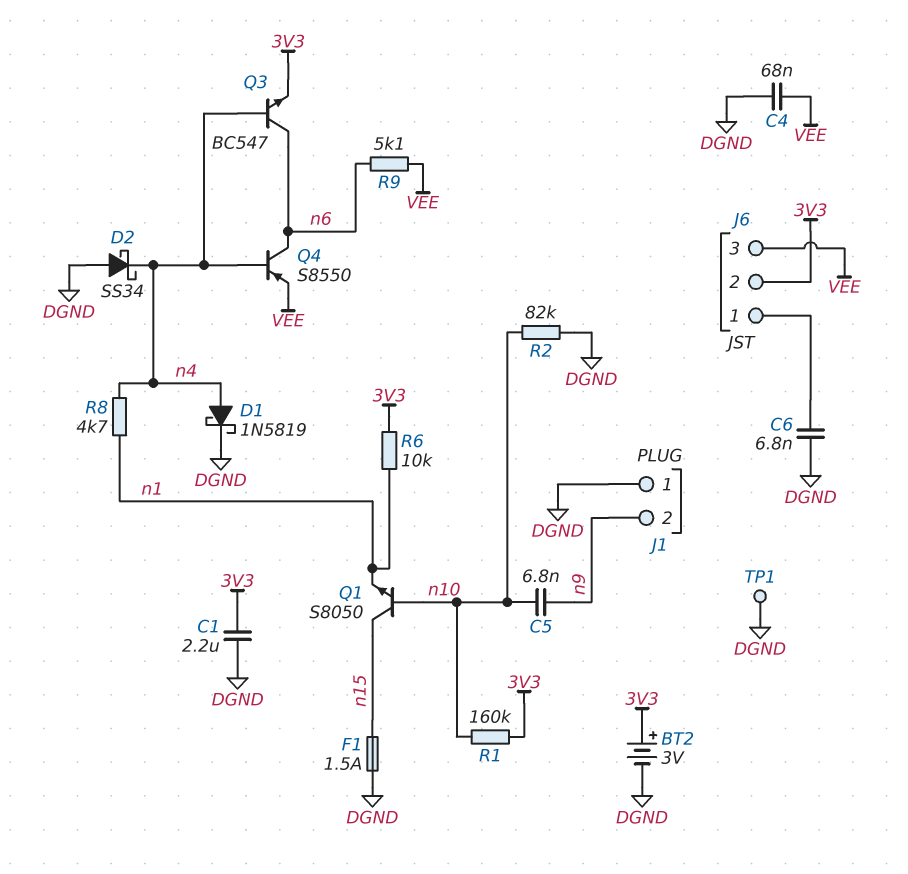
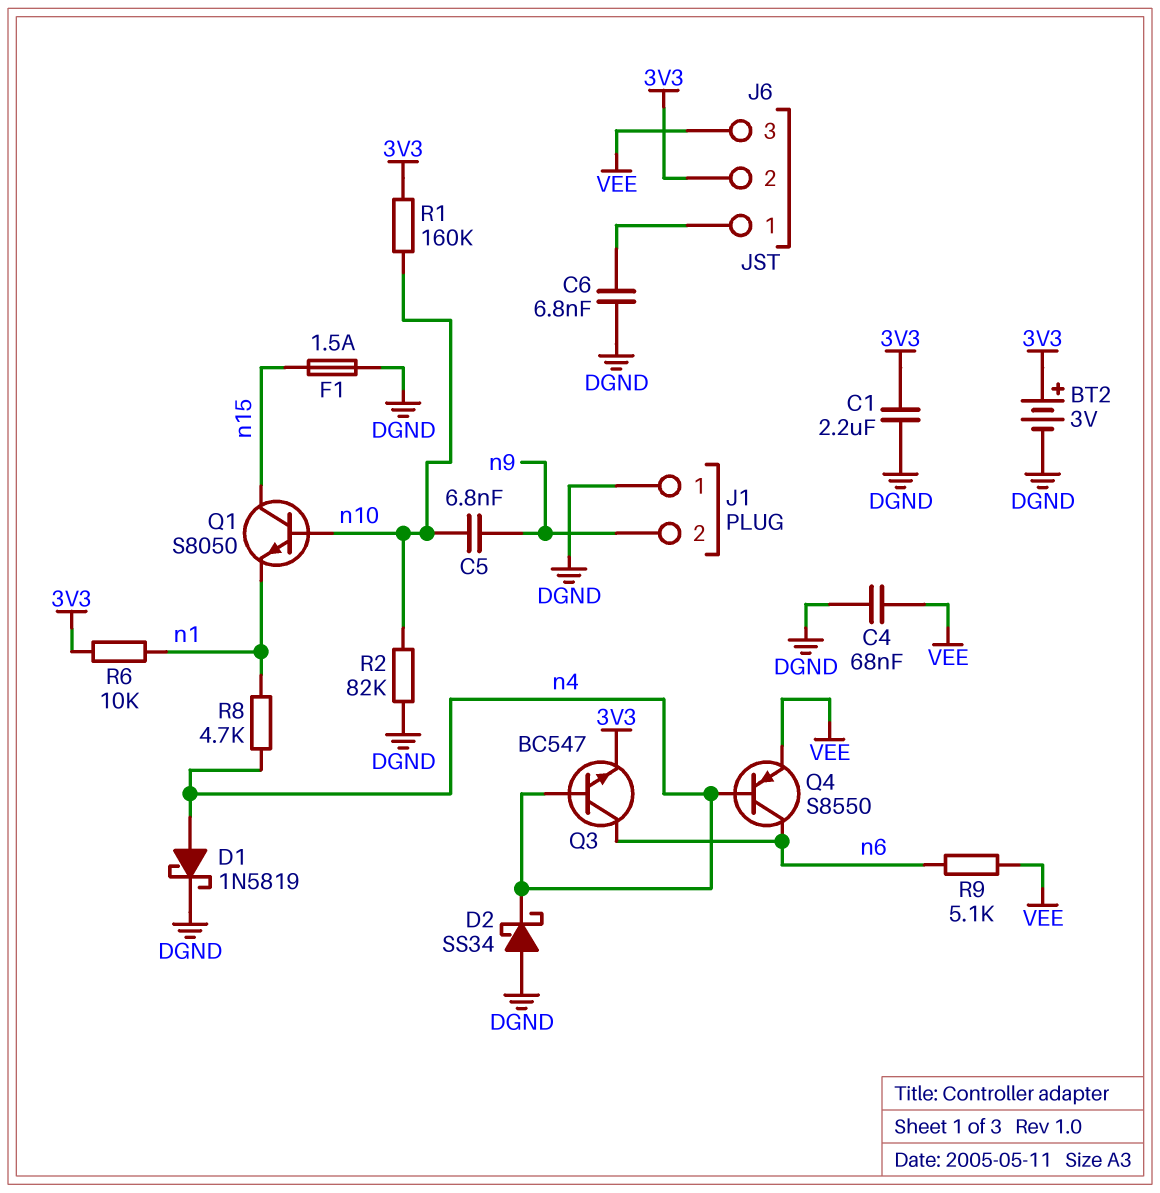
TP1: test point (DGND) -> none

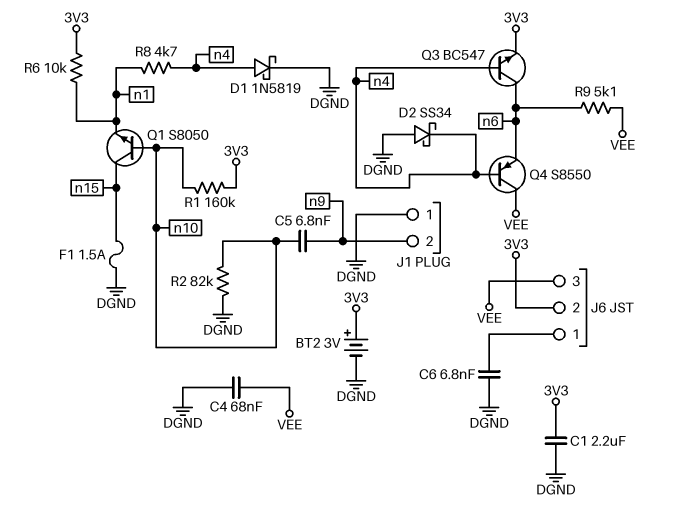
Q4: PNP S8550 (B n4, C n6, E VEE) -> PNP S8550 (B n4, C VEE, E n6)

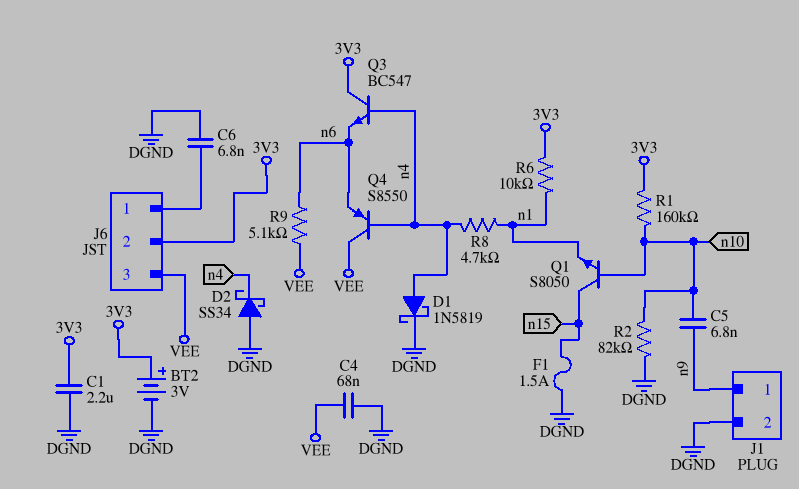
J1 pin 1: DGND -> n9
J1 pin 2: n9 -> DGND
Q3: NPN BC547 (B n4, C n6, E 3V3) -> NPN BC547 (B n4, C 3V3, E n6)

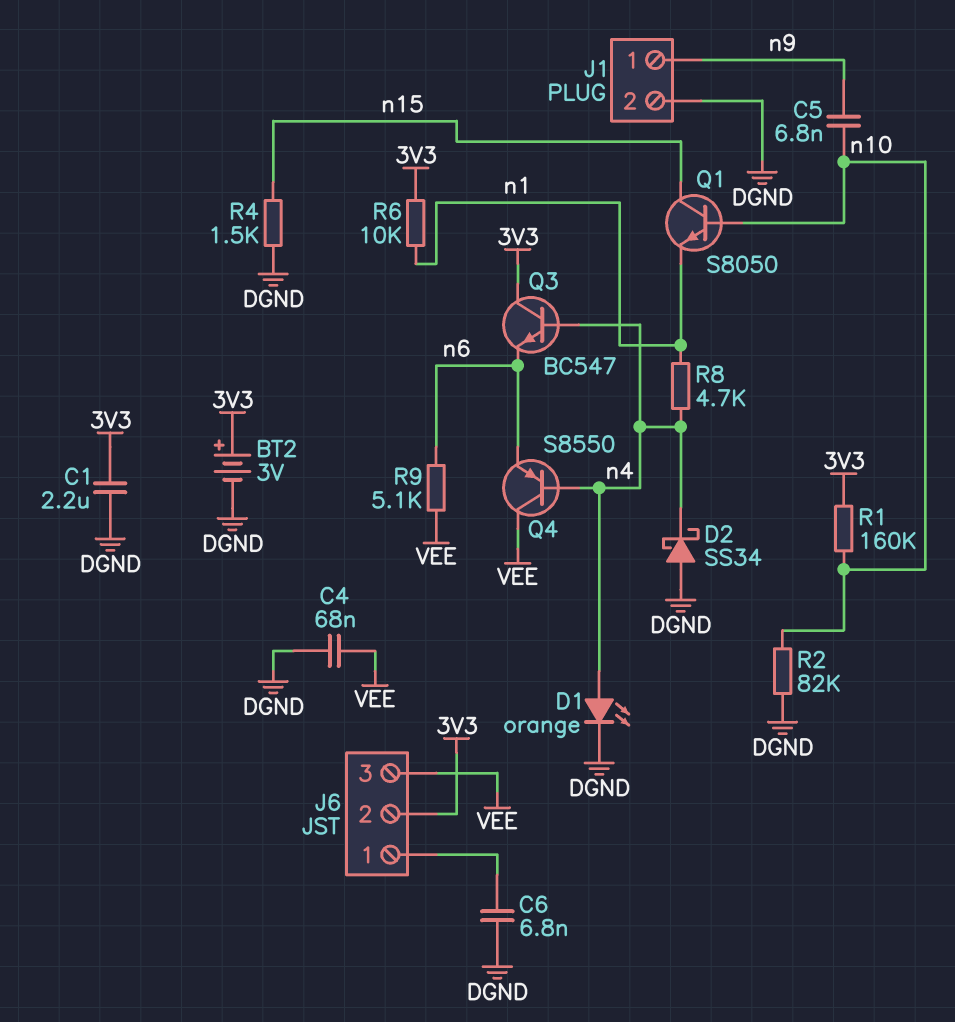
D1: schottky 1N5819 (A n4, K DGND) -> LED orange (A n4, K DGND)
F1: 1.5A (DGND, n15) -> none
R4: none -> 1.5k (DGND, n15)

